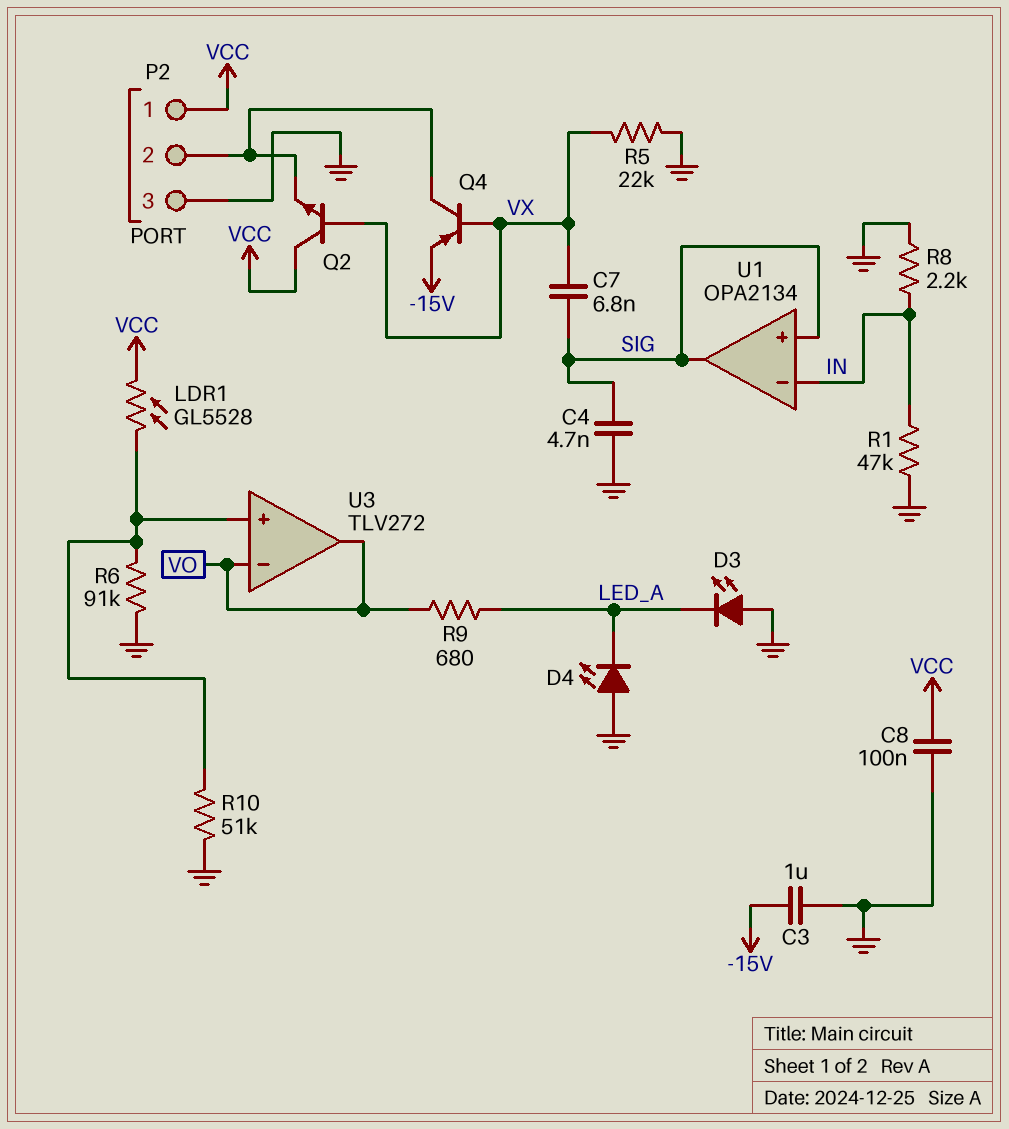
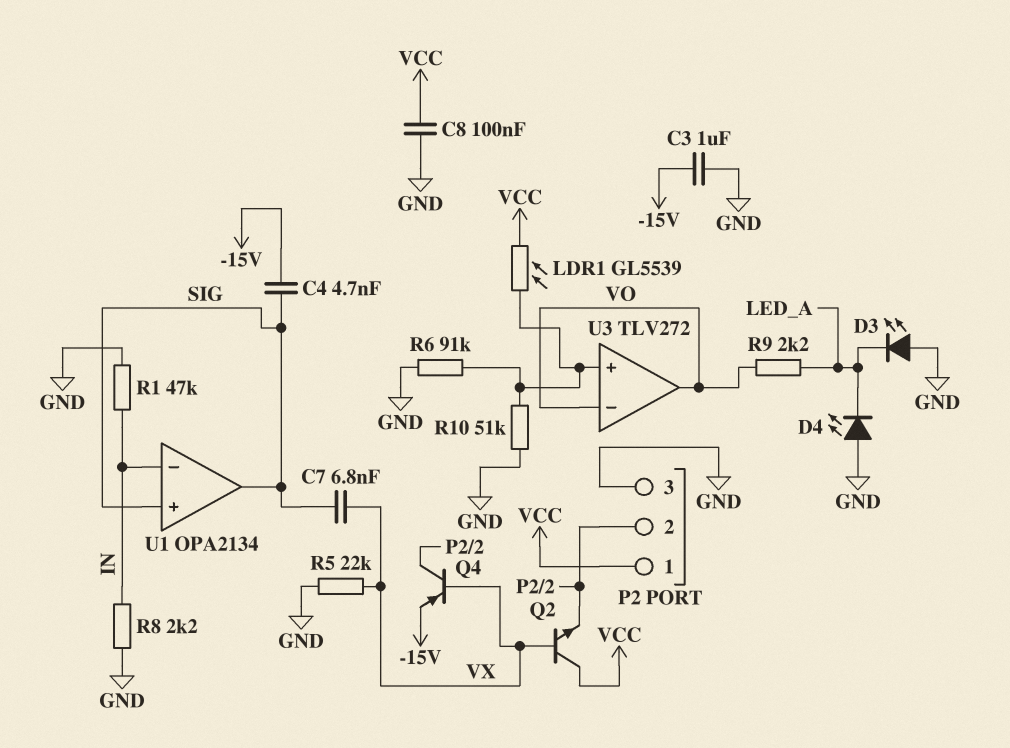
C4: 4.7nF (GND, SIG) -> 4.7nF (-15V, SIG)
LDR1: GL5528 (U3/in+, VCC) -> GL5539 (U3/in+, VCC)
R9: 680 (LED_A, VO) -> 2.2k (LED_A, VO)

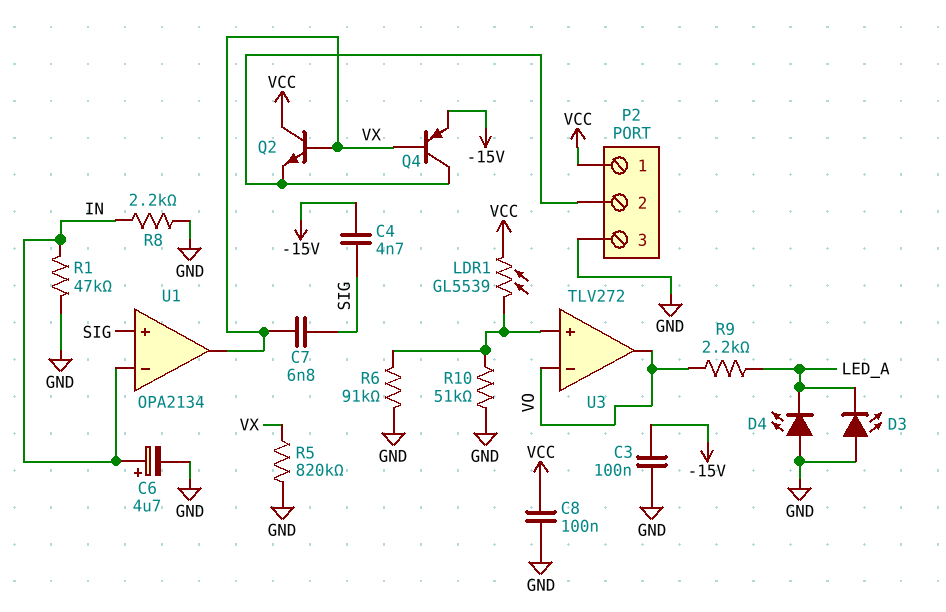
C3: 1uF (-15V, GND) -> 100nF (-15V, GND)
C6: none -> 4.7uF (plus IN, minus GND)
R5: 22k (GND, VX) -> 820k (GND, VX)
U1 pin out: SIG -> VX

